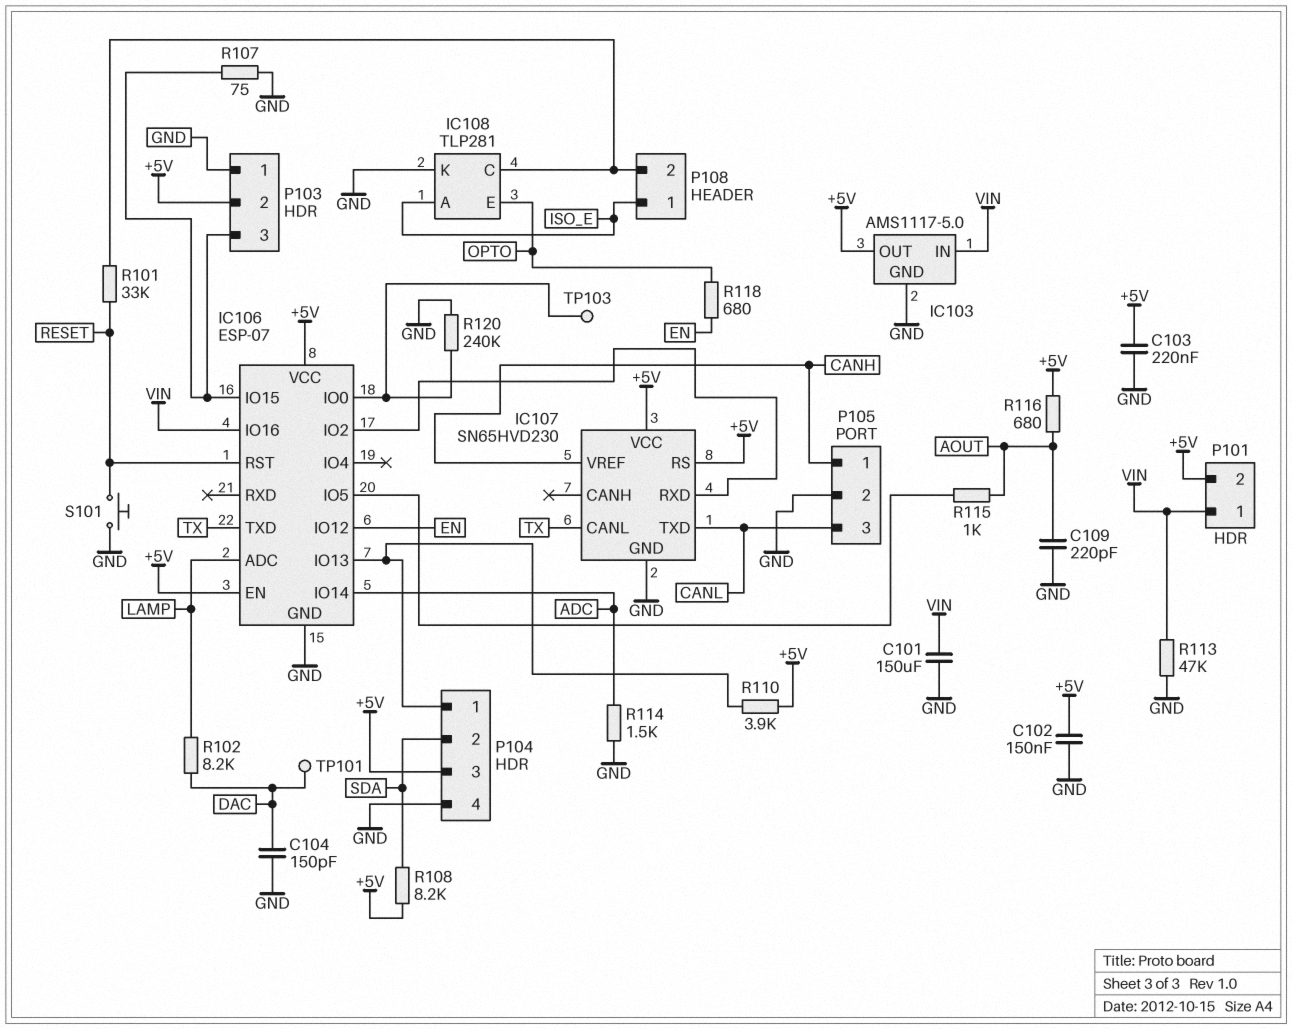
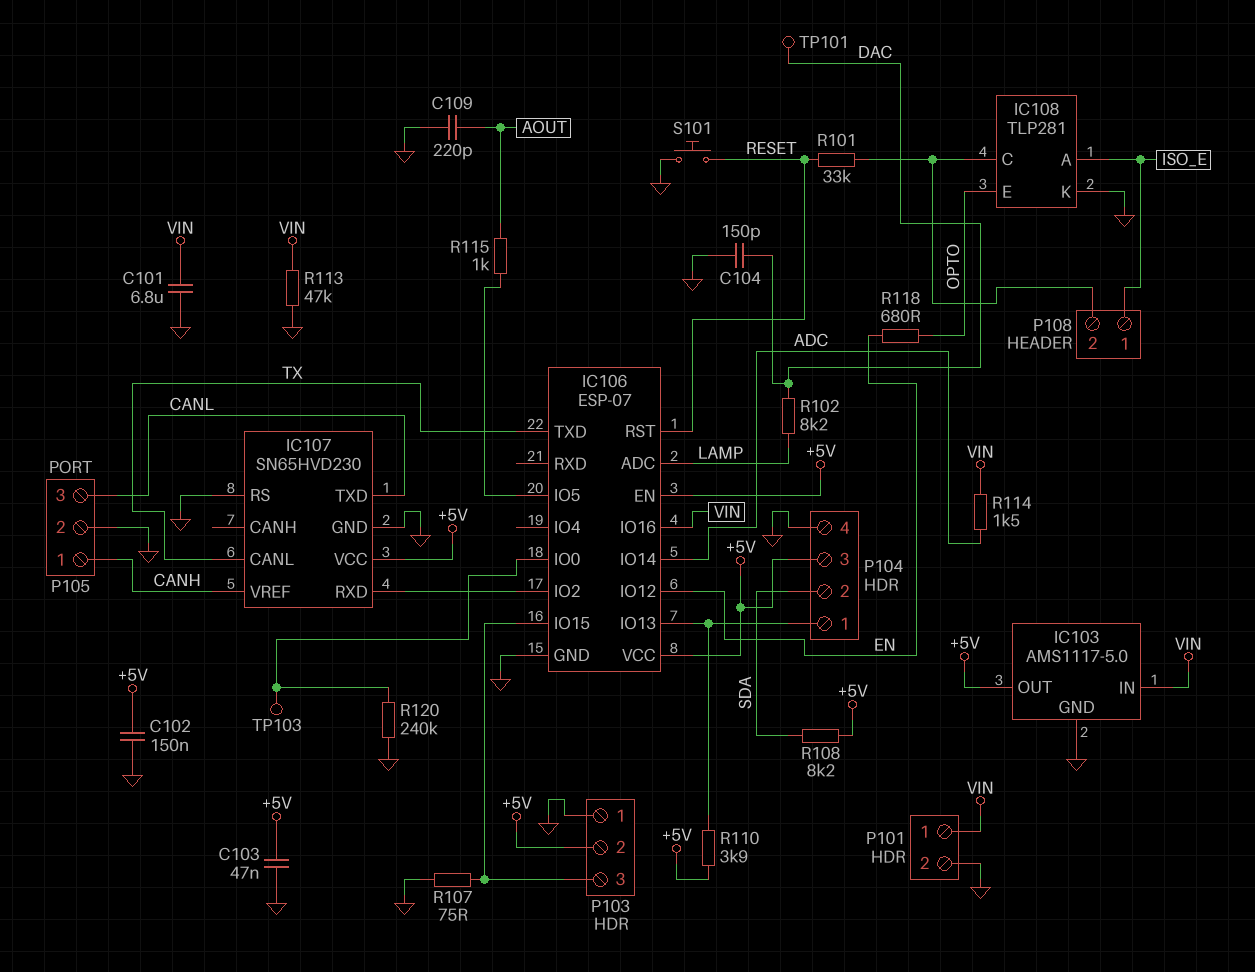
C101: 150uF (GND, VIN) -> 6.8uF (GND, VIN)
C103: 220nF (+5V, GND) -> 47nF (+5V, GND)
IC107 pin RS: +5V -> GND
P101 pin 2: +5V -> GND
R114: 1.5k (ADC, GND) -> 1.5k (ADC, VIN)
R116: 680 (+5V, AOUT) -> none

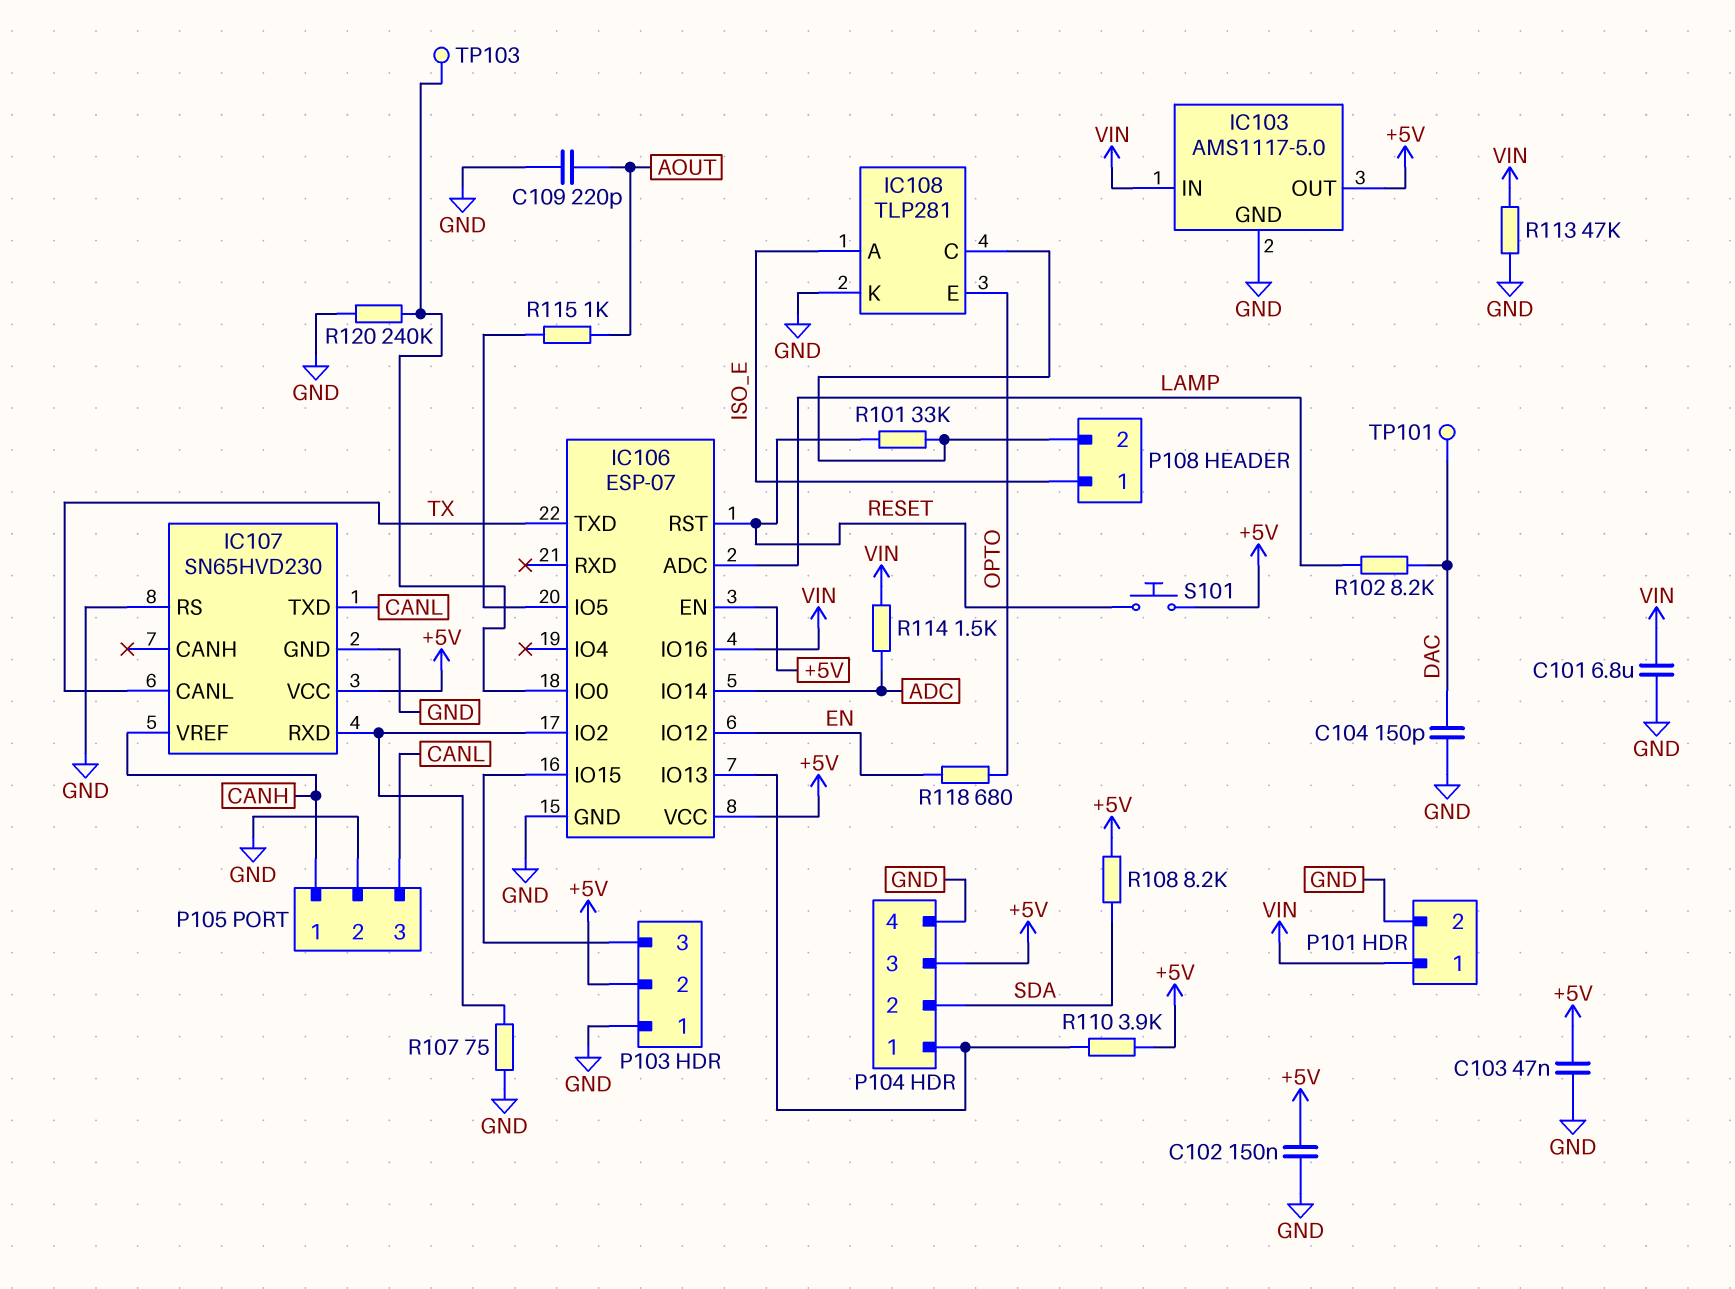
R107: 75 (GND, IC106/IO15) -> 75 (GND, IC106/IO2)
S101: button (GND, RESET) -> button (+5V, RESET)

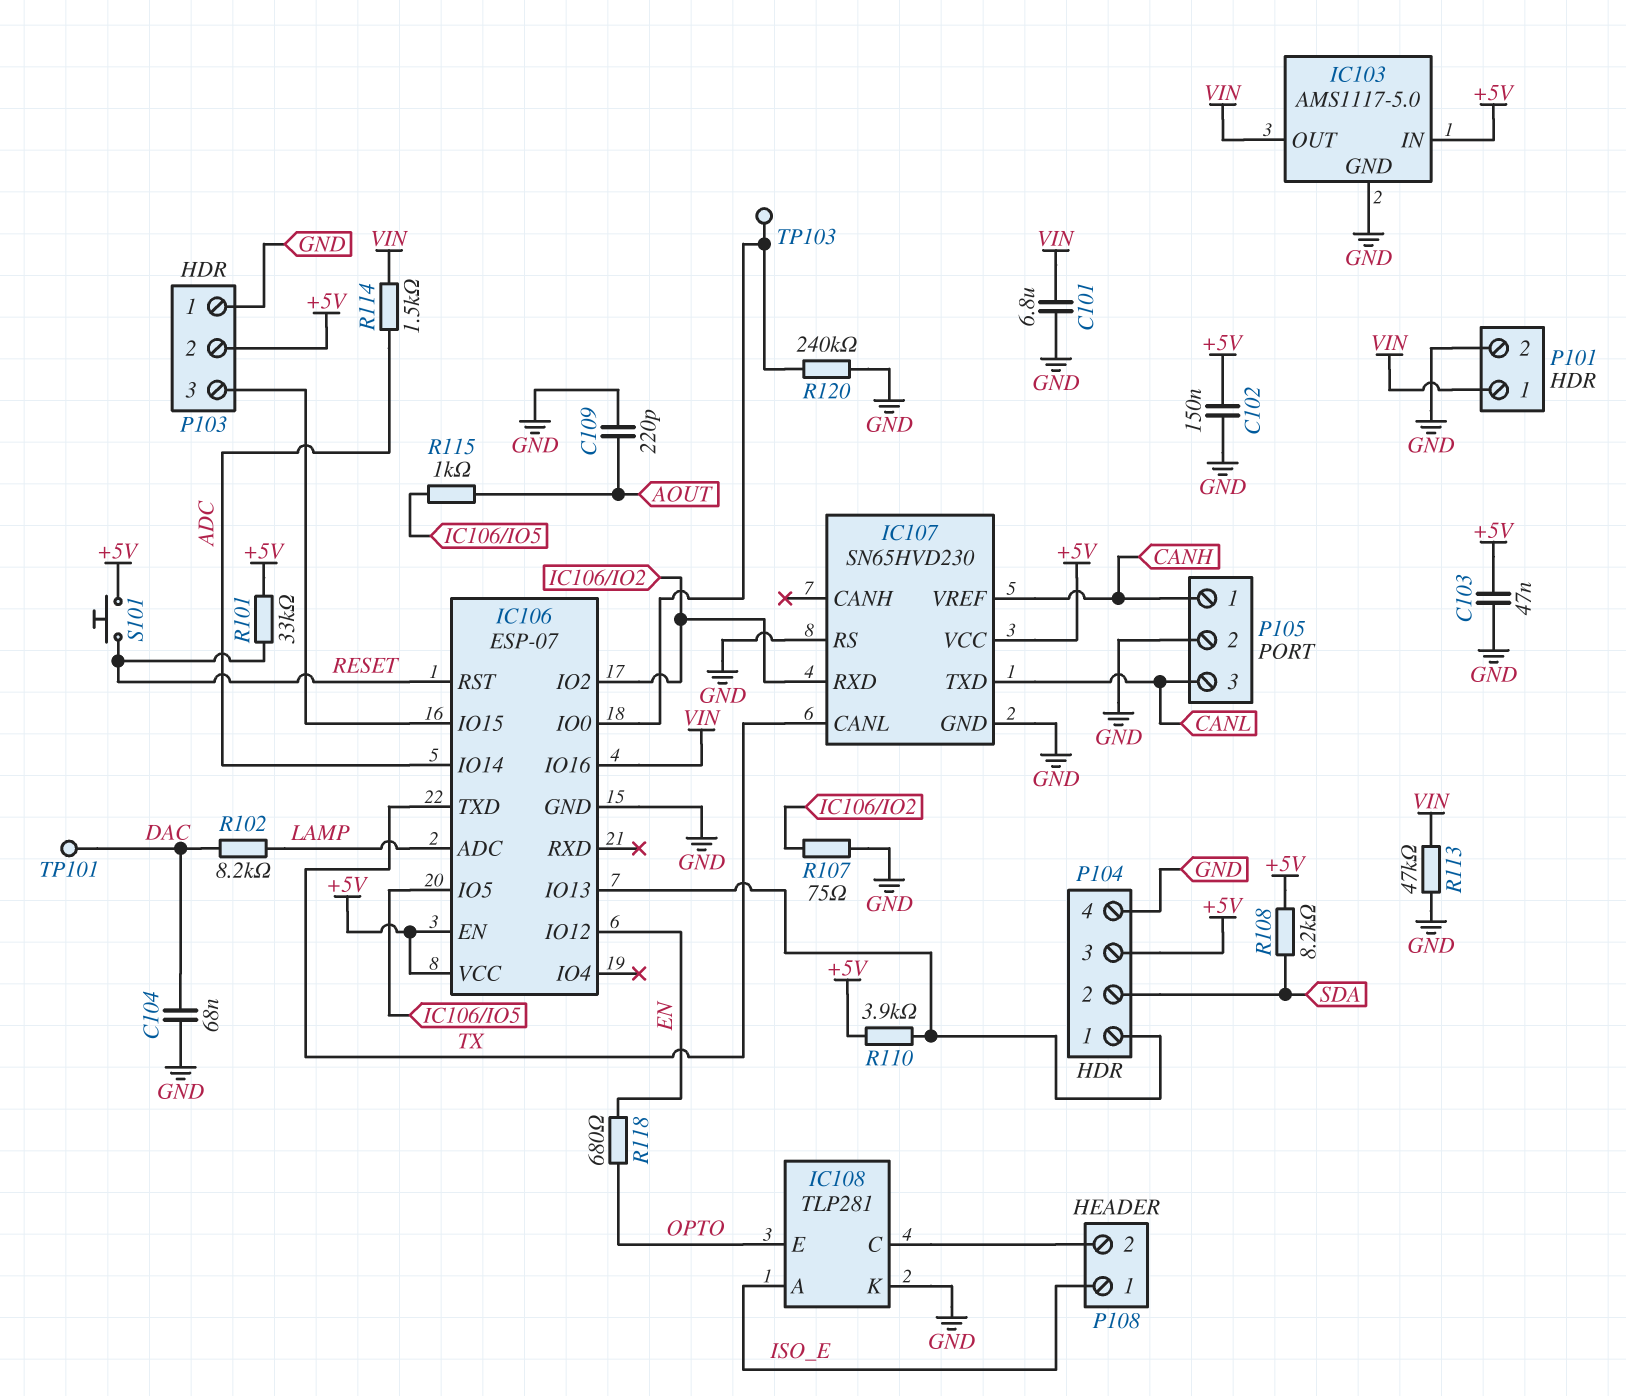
C104: 150pF (DAC, GND) -> 68nF (DAC, GND)
IC103 pin IN: VIN -> +5V
IC103 pin OUT: +5V -> VIN
R101: 33k (IC108/C, RESET) -> 33k (+5V, RESET)

